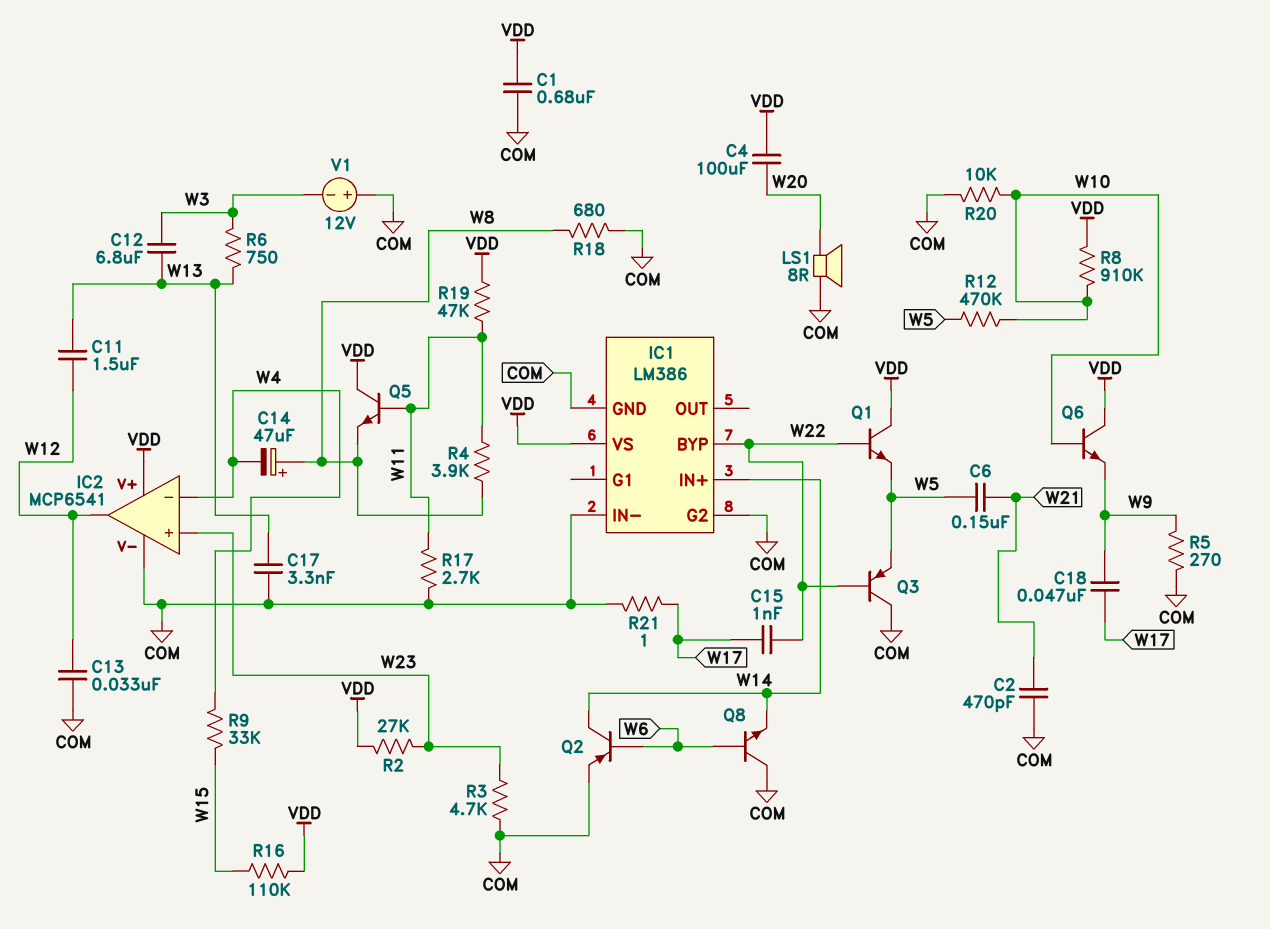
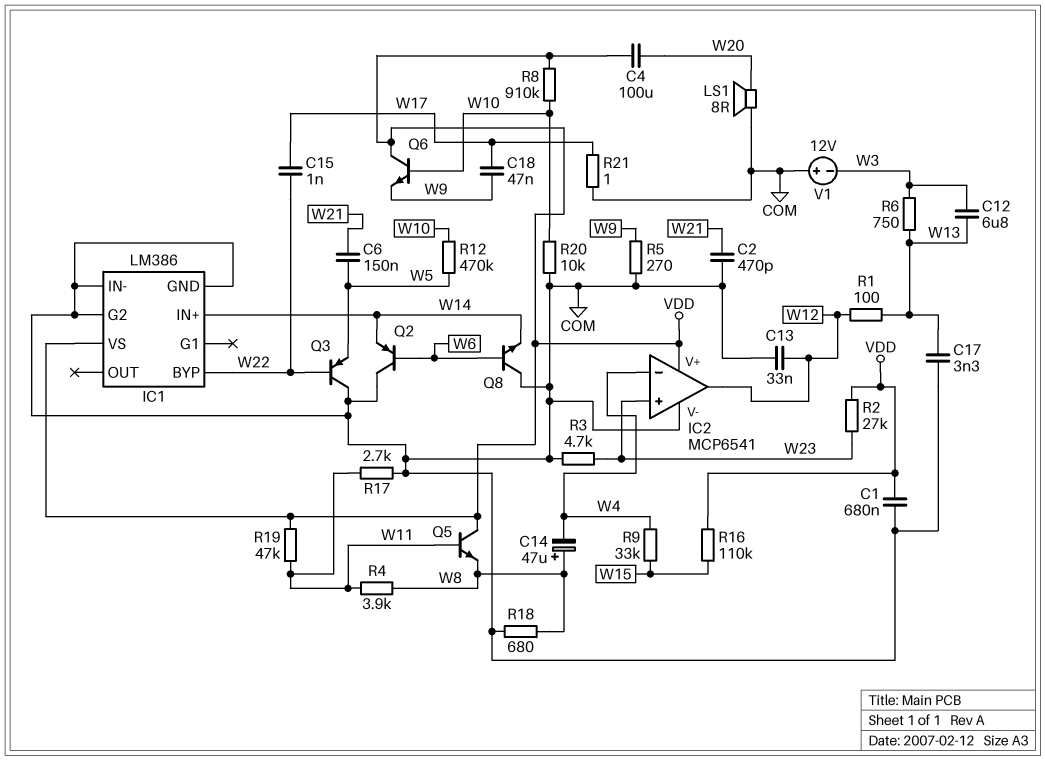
C11: 1.5uF (W12, W13) -> none
Q1: NPN (B W22, C VDD, E W5) -> none
Q2: PNP (B W6, C W14, E COM) -> PNP (B W6, C COM, E W14)
R1: none -> 100 (W12, W13)

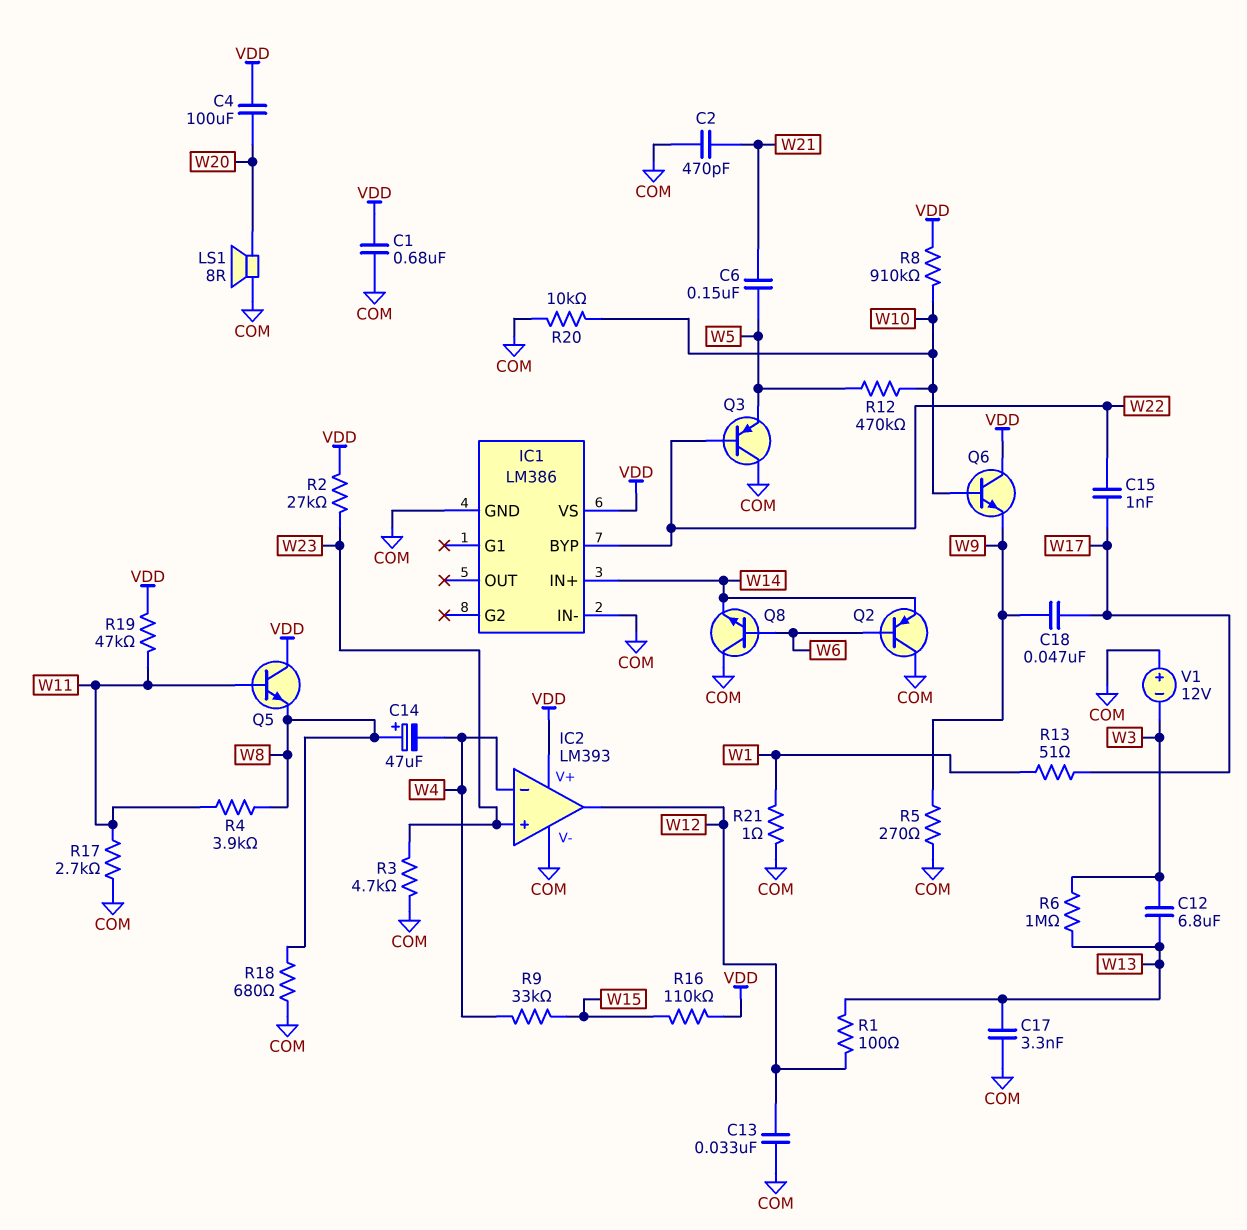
IC1 pin G2: COM -> none
IC2: MCP6541 -> LM393
R6: 750 (W3, W13) -> 1M (W3, W13)
R13: none -> 51 (W1, W17)
R21: 1 (COM, W17) -> 1 (COM, W1)

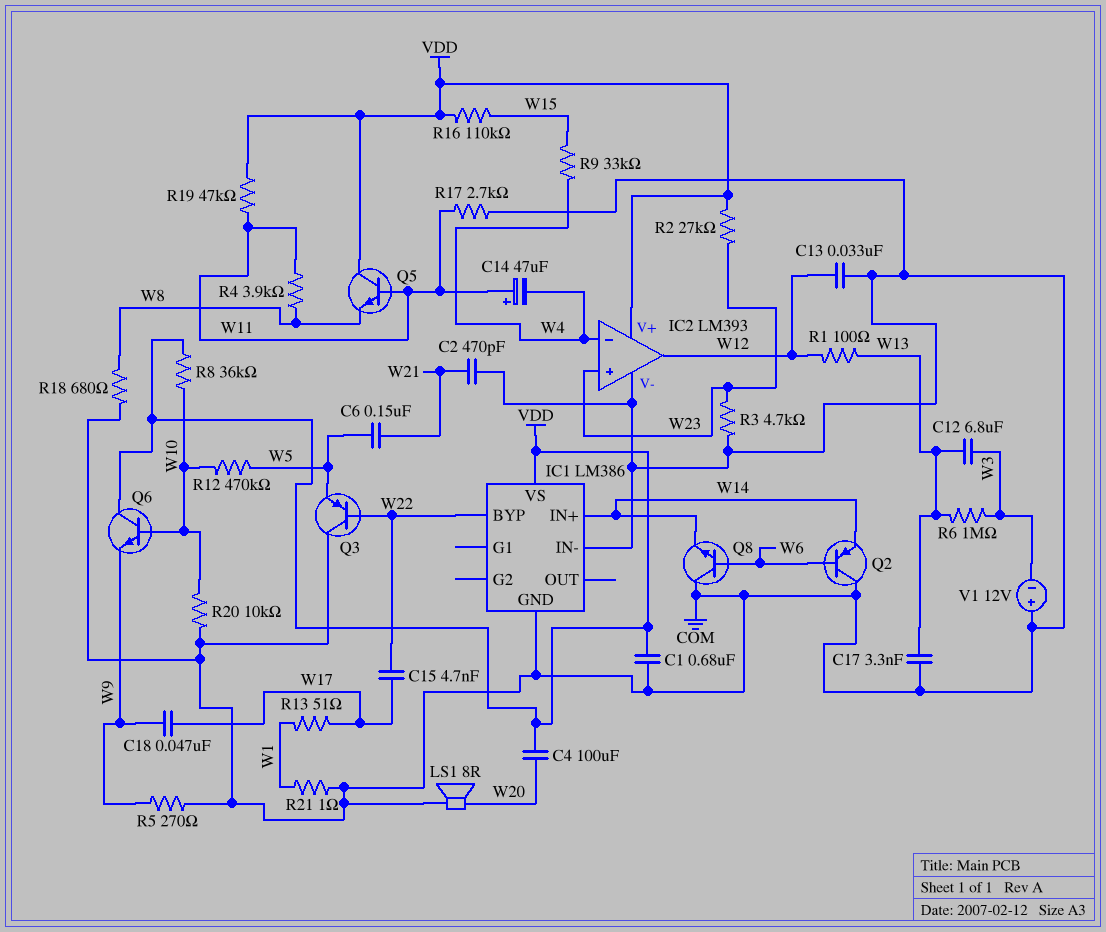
C14: 47uF (plus W8, minus W4) -> 47uF (plus W11, minus W4)
C15: 1nF (W17, W22) -> 4.7nF (W17, W22)
R8: 910k (VDD, W10) -> 36k (VDD, W10)

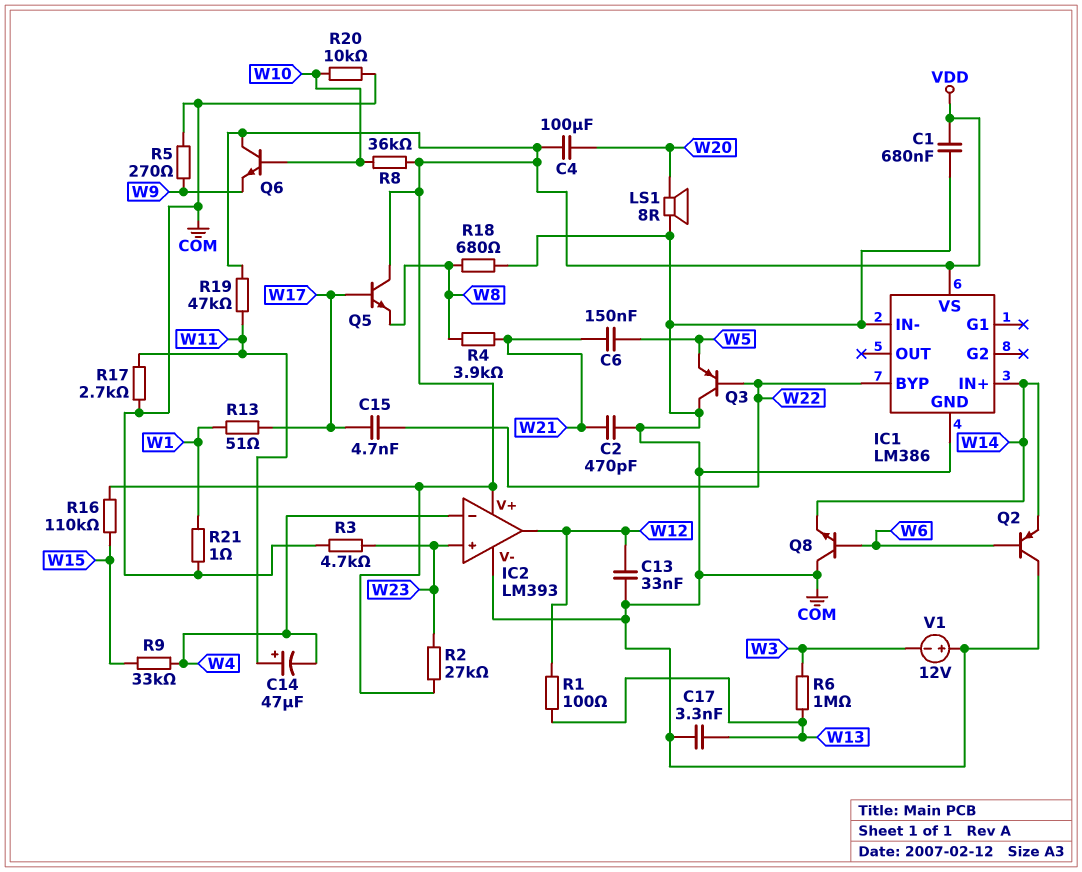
C12: 6.8uF (W3, W13) -> none
C18: 47nF (W9, W17) -> none
Q5: NPN (B W11, C VDD, E W8) -> NPN (B W17, C VDD, E W8)
R4: 3.9k (W8, W11) -> 3.9k (W8, W21)
R12: 470k (W5, W10) -> none

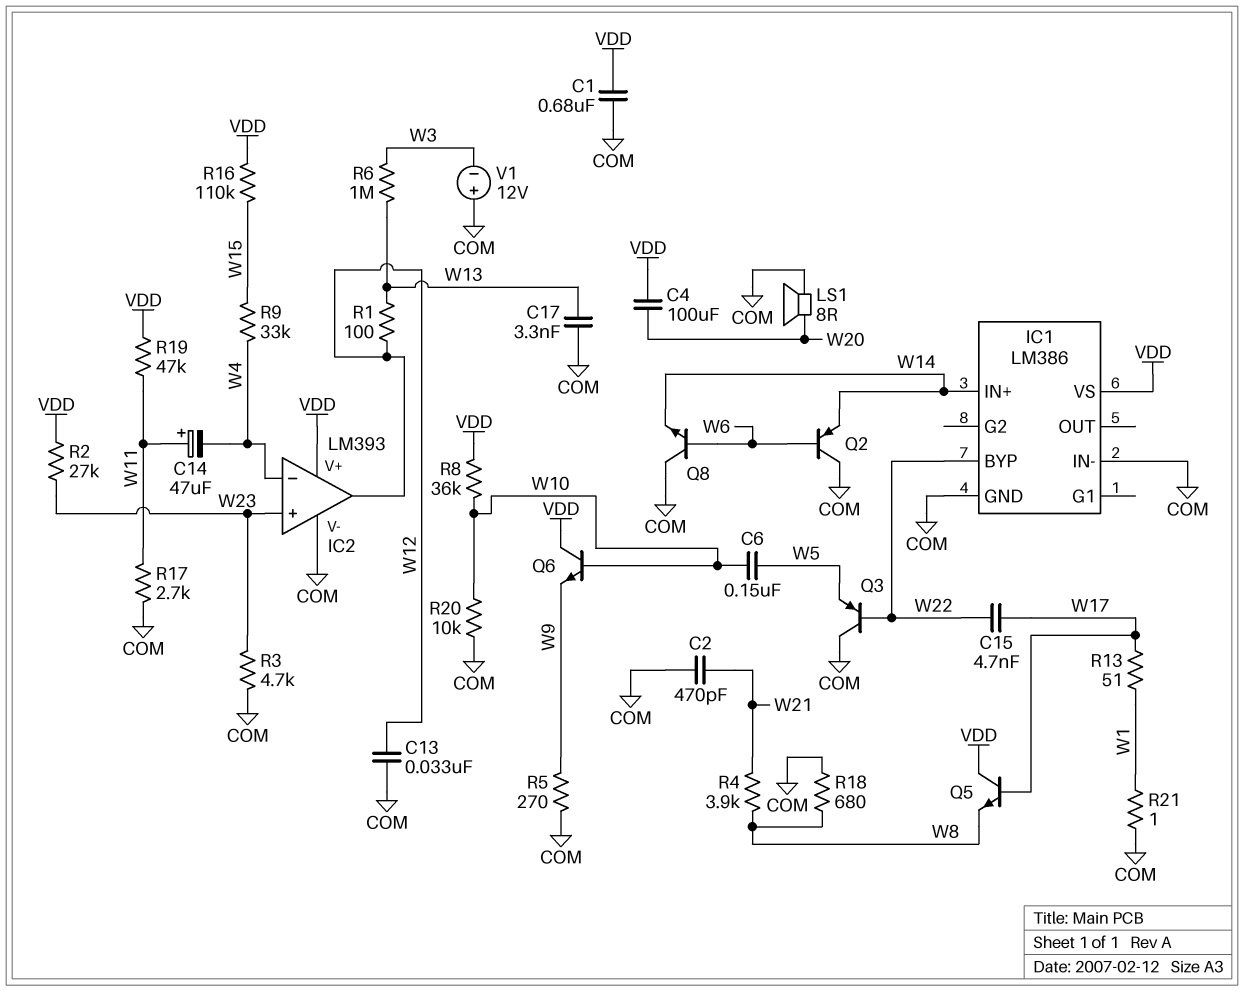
C6: 150nF (W5, W21) -> 150nF (W5, W10)

